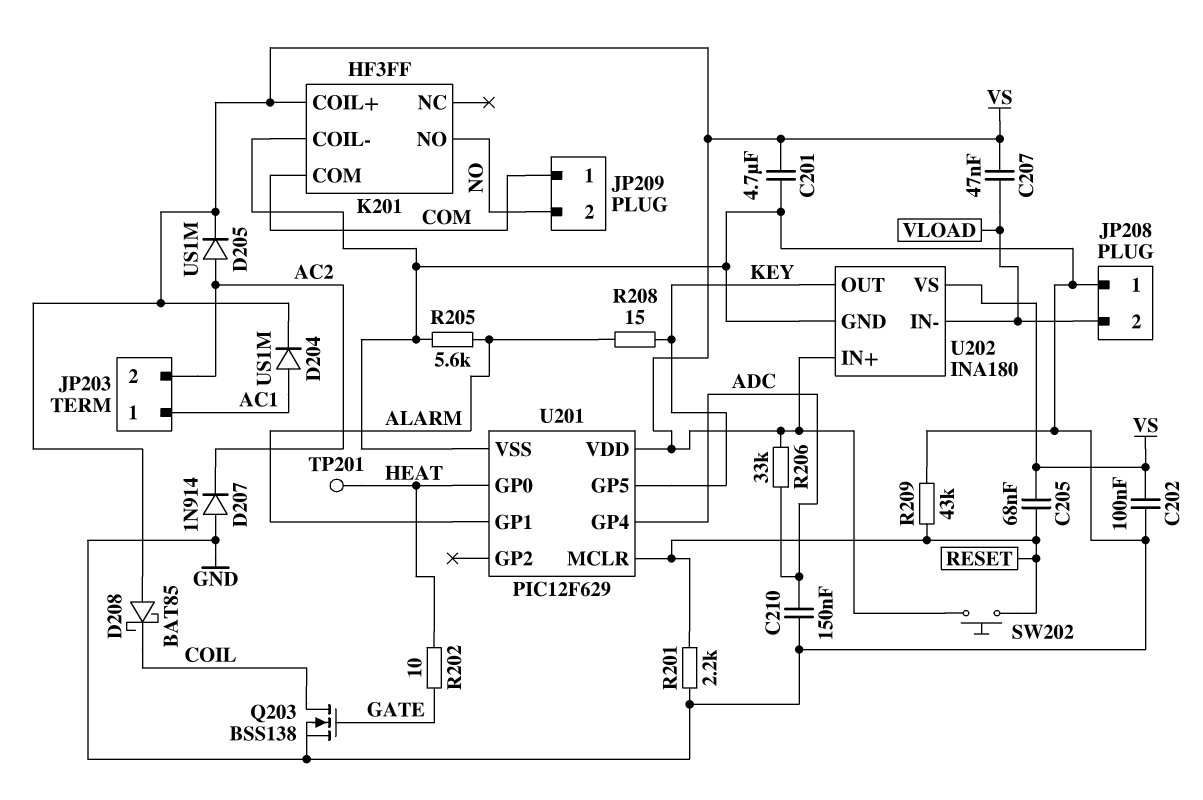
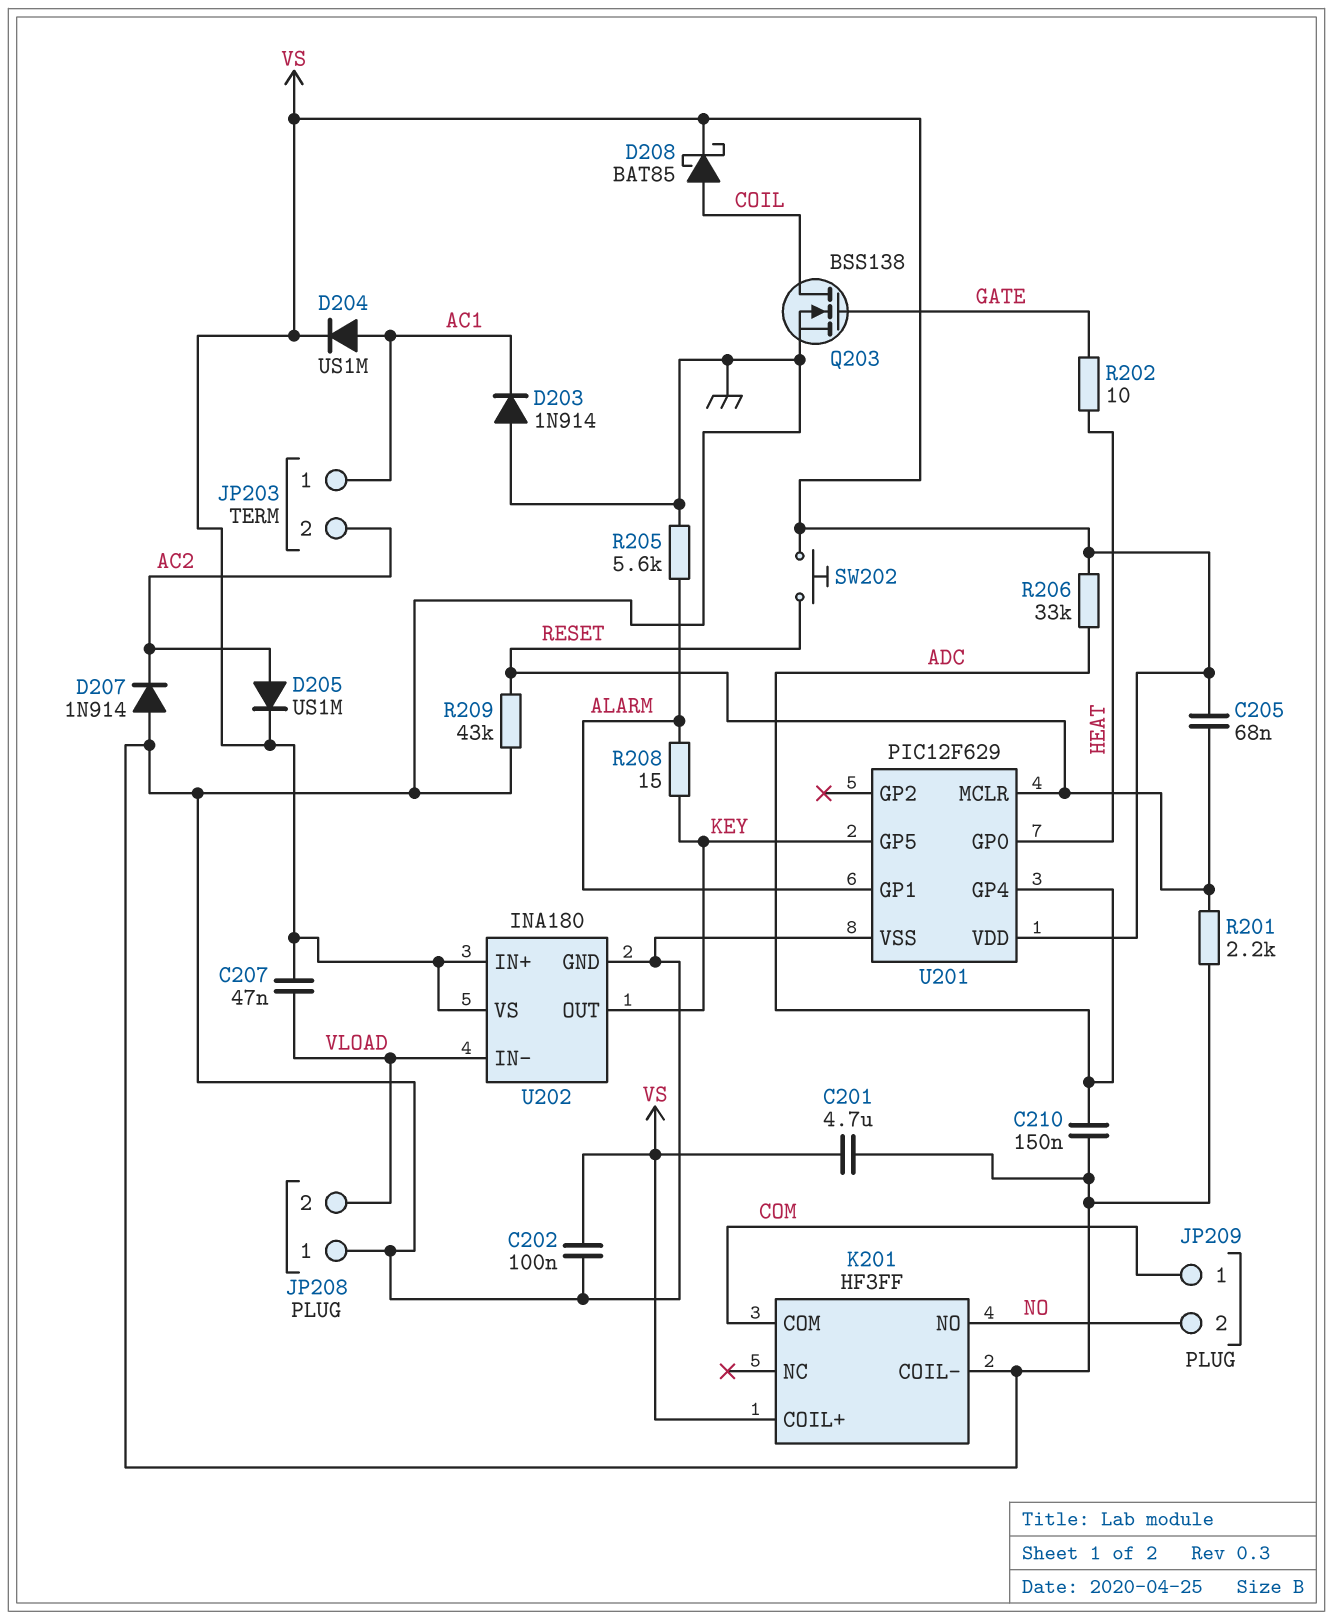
D203: none -> diode 1N914 (A GND, K AC1)
D208: schottky BAT85 (A VS, K COIL) -> schottky BAT85 (A COIL, K VS)
TP201: test point (HEAT) -> none

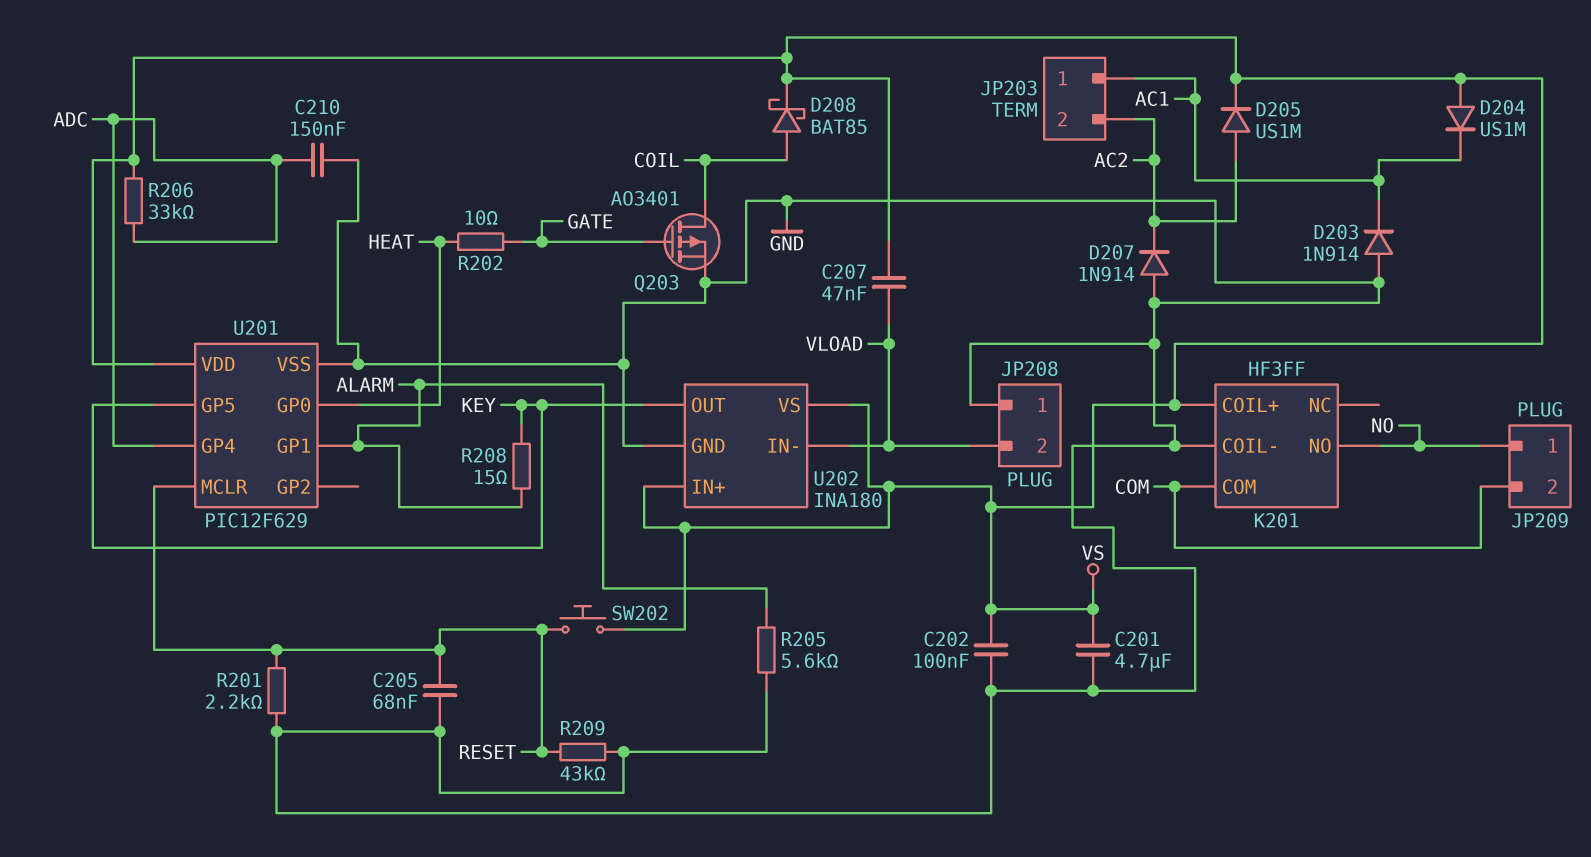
C205: 68nF (RESET, VS) -> 68nF (GND, RESET)
D204: diode US1M (A AC1, K VS) -> diode US1M (A VS, K AC1)
JP209 pin 1: COM -> NO
JP209 pin 2: NO -> COM
Q203: NMOS BSS138 (G GATE, D COIL, S GND) -> PMOS AO3401 (G GATE, D COIL, S GND)

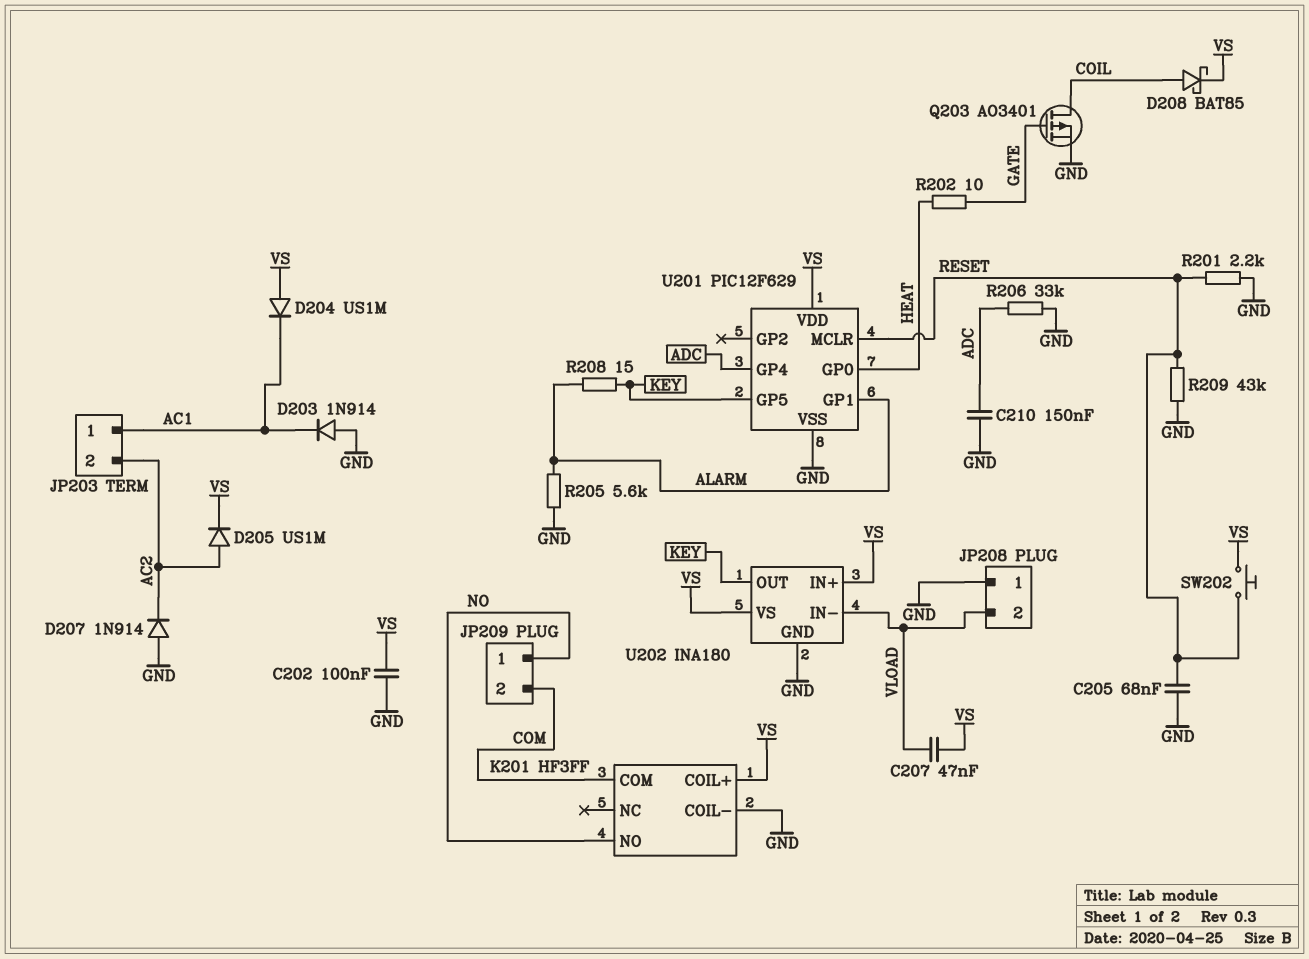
C201: 4.7uF (GND, VS) -> none
R206: 33k (ADC, VS) -> 33k (ADC, GND)

